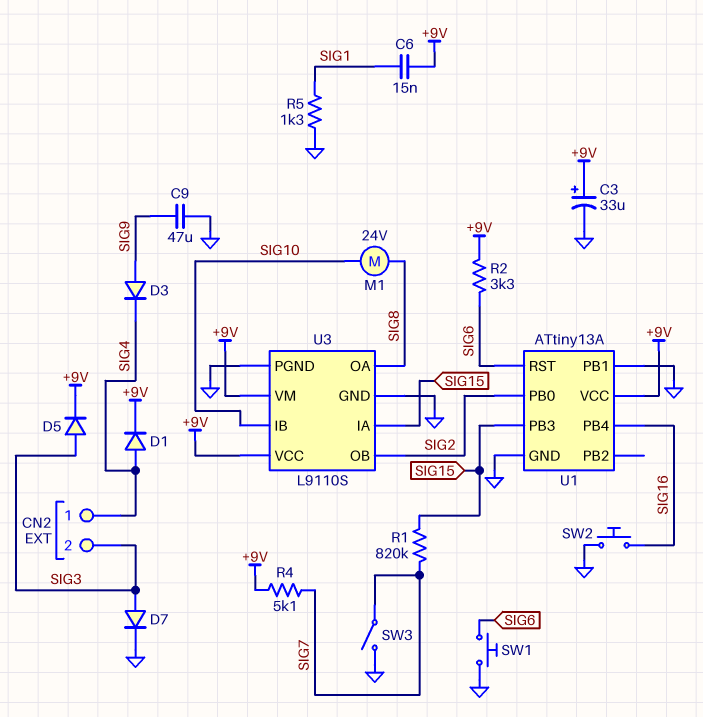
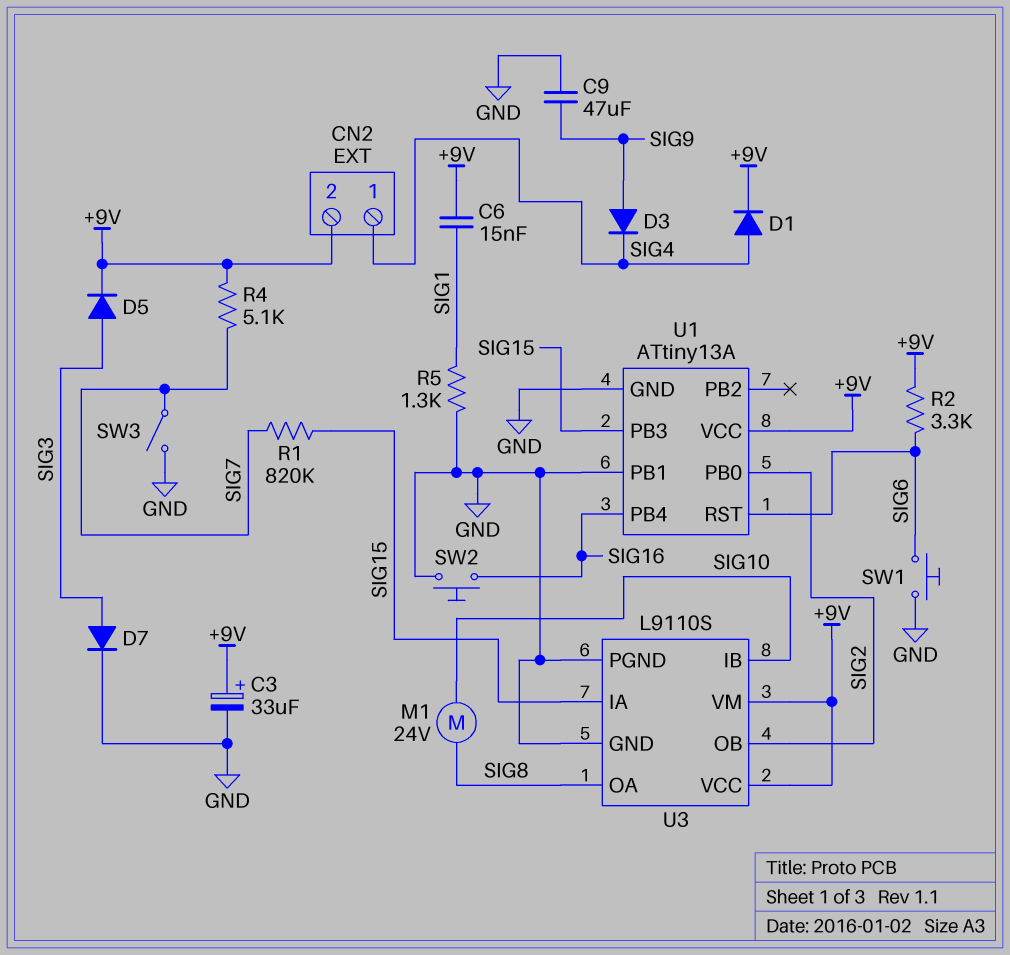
CN2 pin 2: SIG3 -> +9V

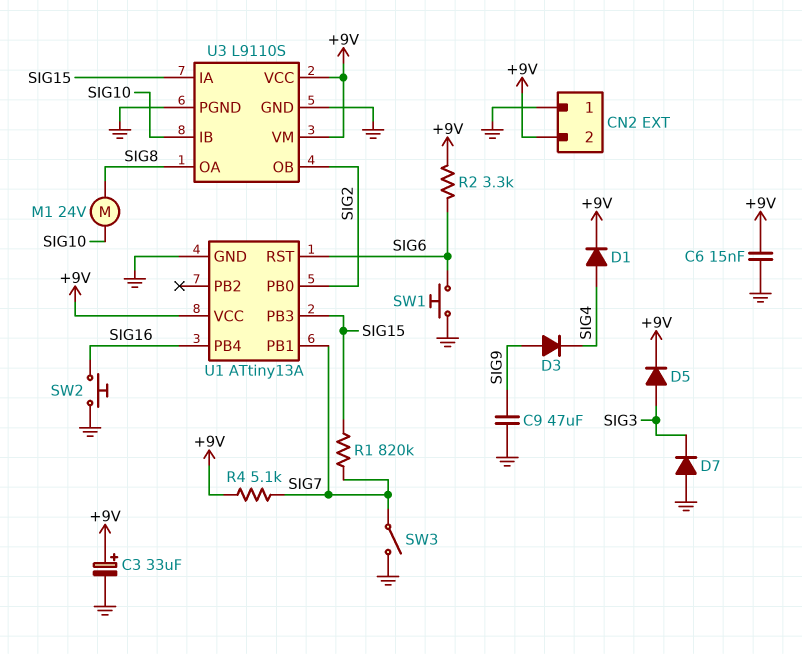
C6: 15nF (+9V, SIG1) -> 15nF (+9V, GND)
CN2 pin 1: SIG4 -> GND
D7: diode (A SIG3, K GND) -> diode (A GND, K SIG3)
R5: 1.3k (GND, SIG1) -> none
U1 pin PB1: GND -> SIG7

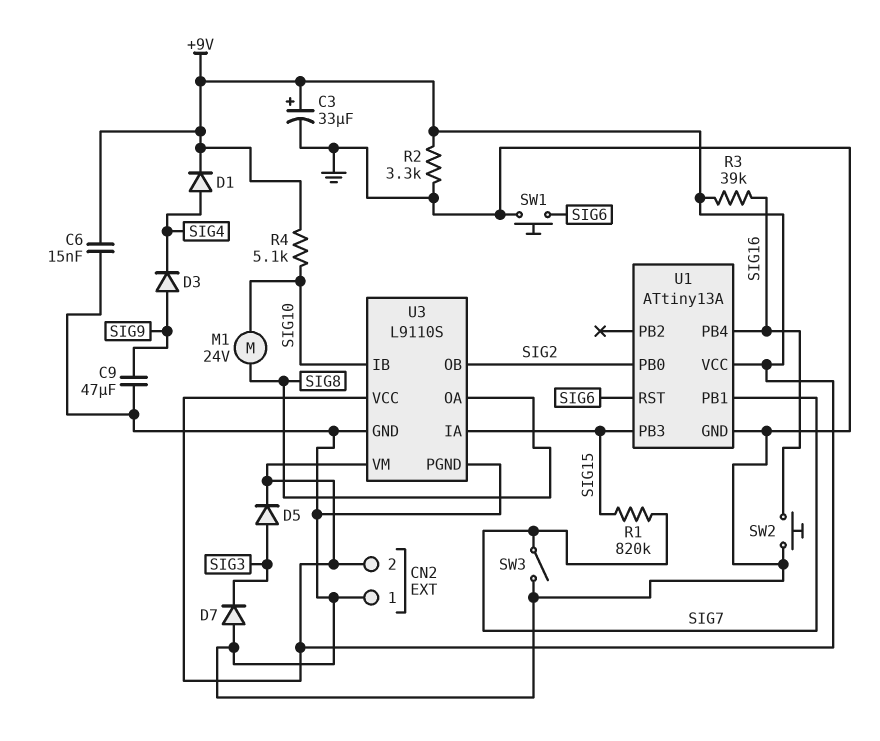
R2: 3.3k (+9V, SIG6) -> 3.3k (+9V, GND)
R3: none -> 39k (+9V, SIG16)
R4: 5.1k (+9V, SIG7) -> 5.1k (+9V, SIG10)

